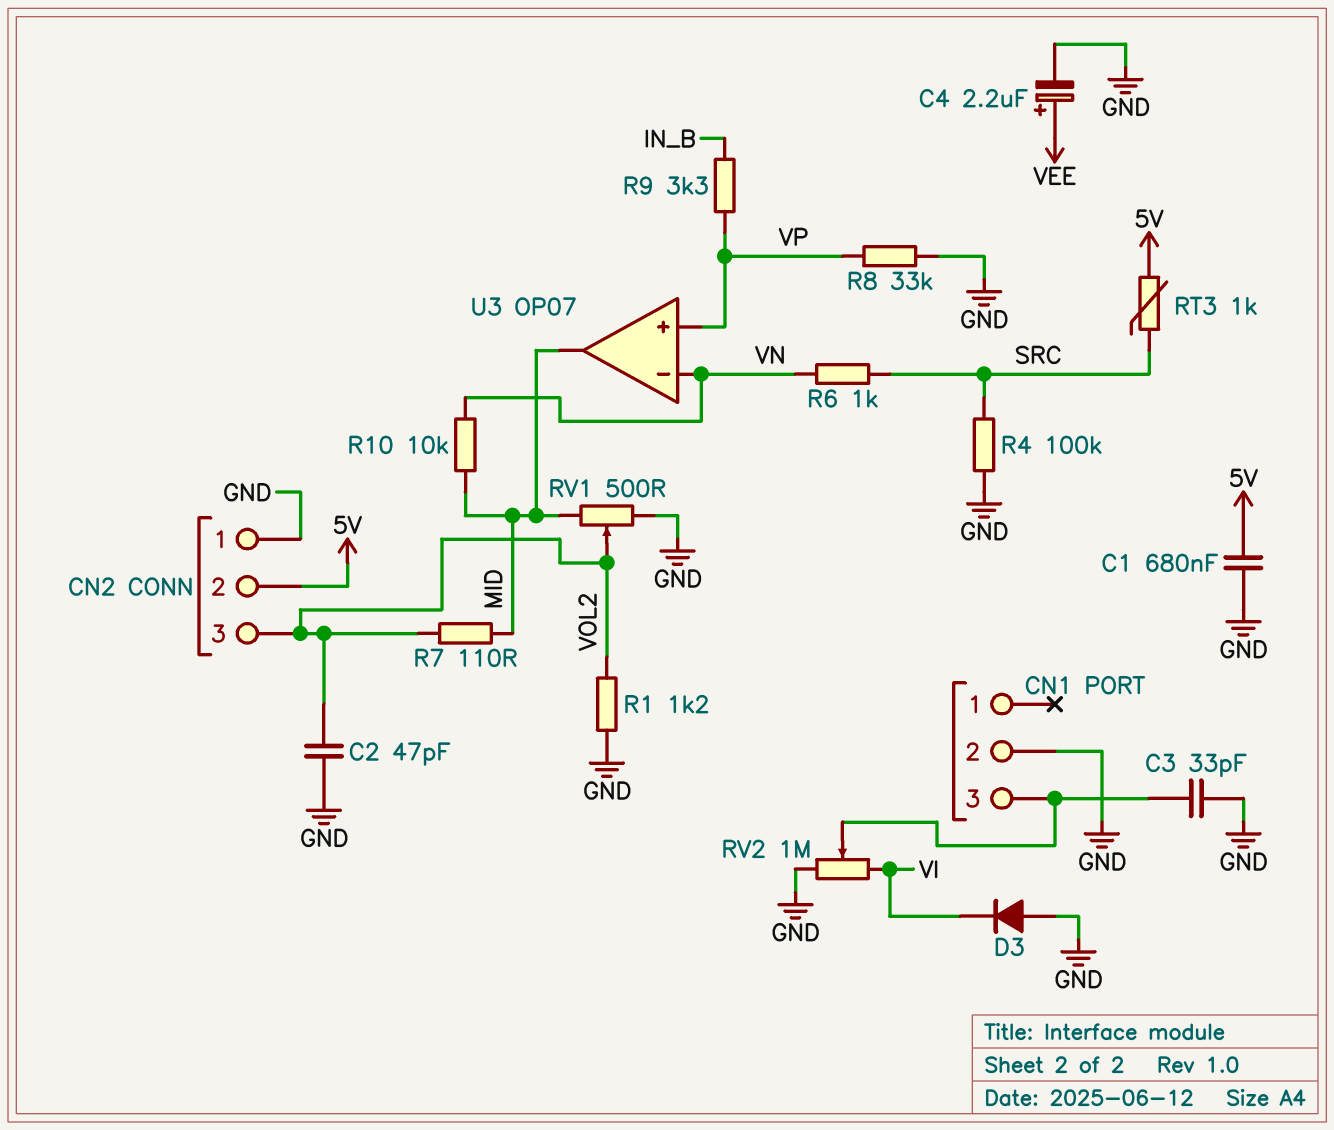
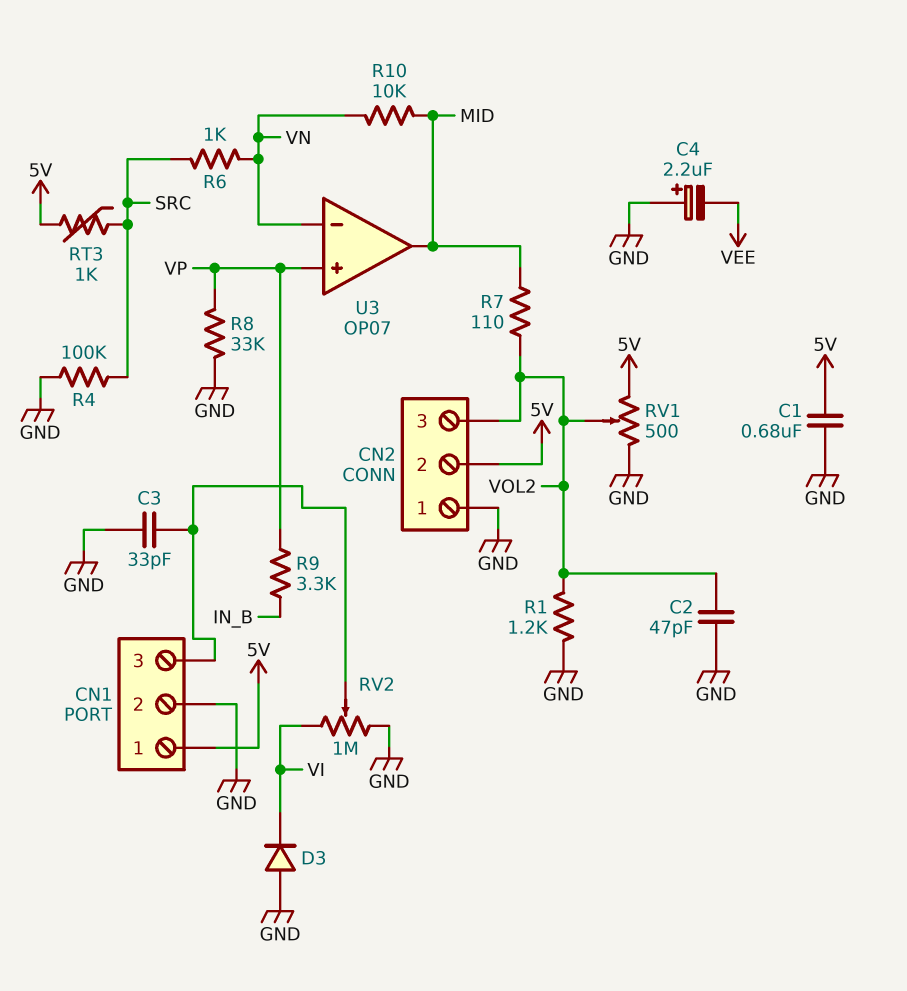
C4: 2.2uF (plus VEE, minus GND) -> 2.2uF (plus GND, minus VEE)
CN1 pin 1: none -> 5V
RV1: 500 (GND, MID, wiper VOL2) -> 500 (5V, GND, wiper VOL2)

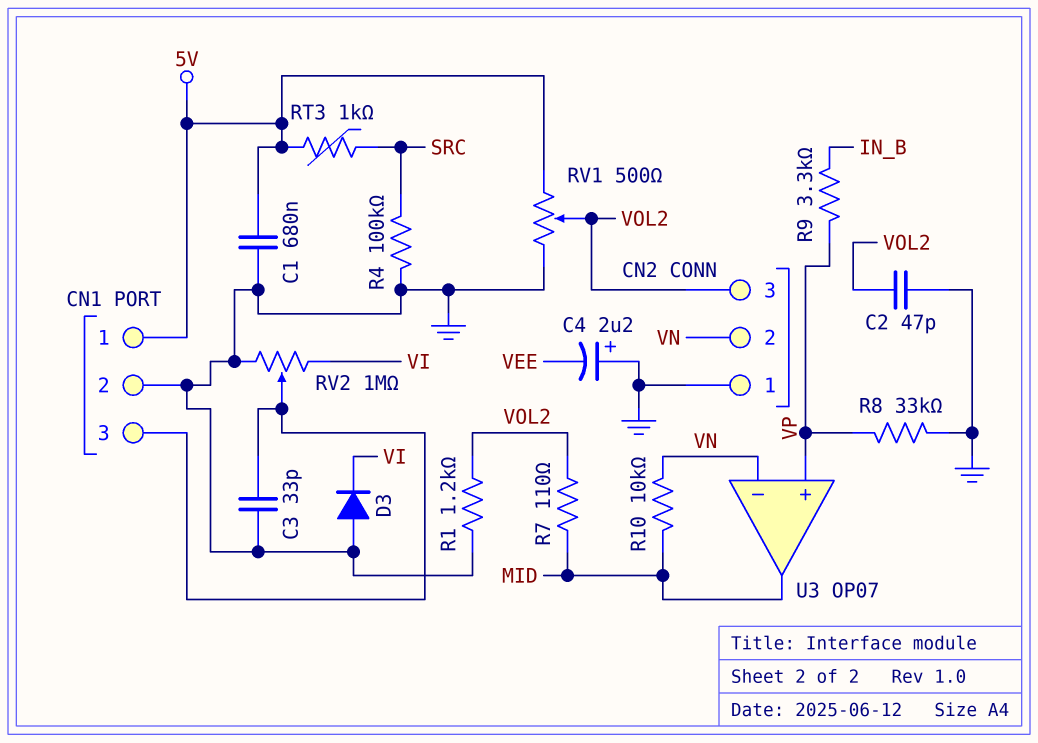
CN2 pin 2: 5V -> VN
R6: 1k (SRC, VN) -> none

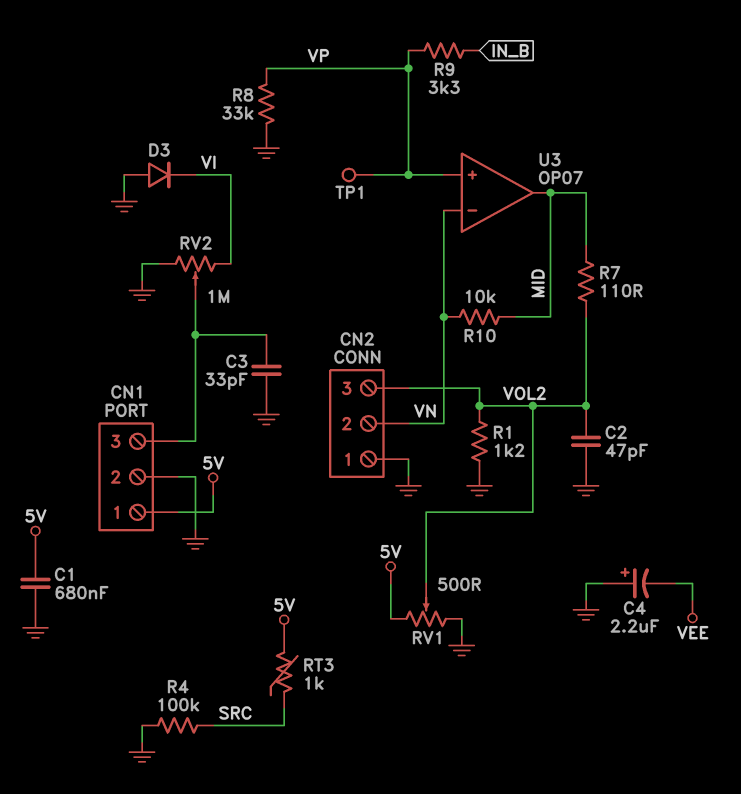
TP1: none -> test point (VP)

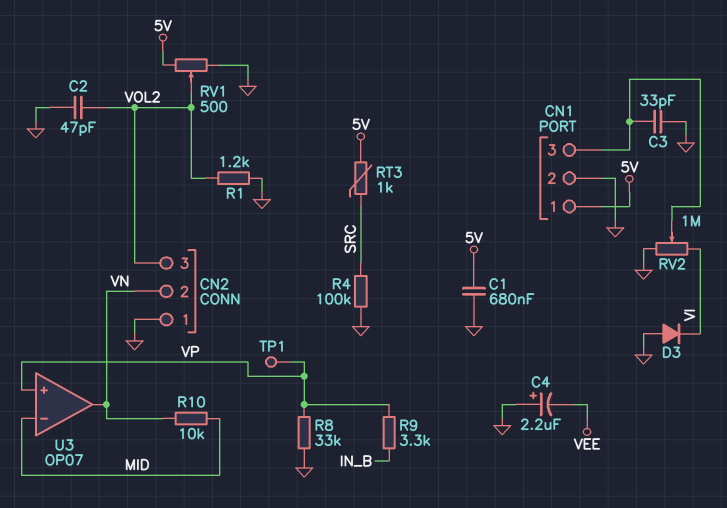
R7: 110 (MID, VOL2) -> none
U3 pin in-: VN -> MID
U3 pin out: MID -> VN

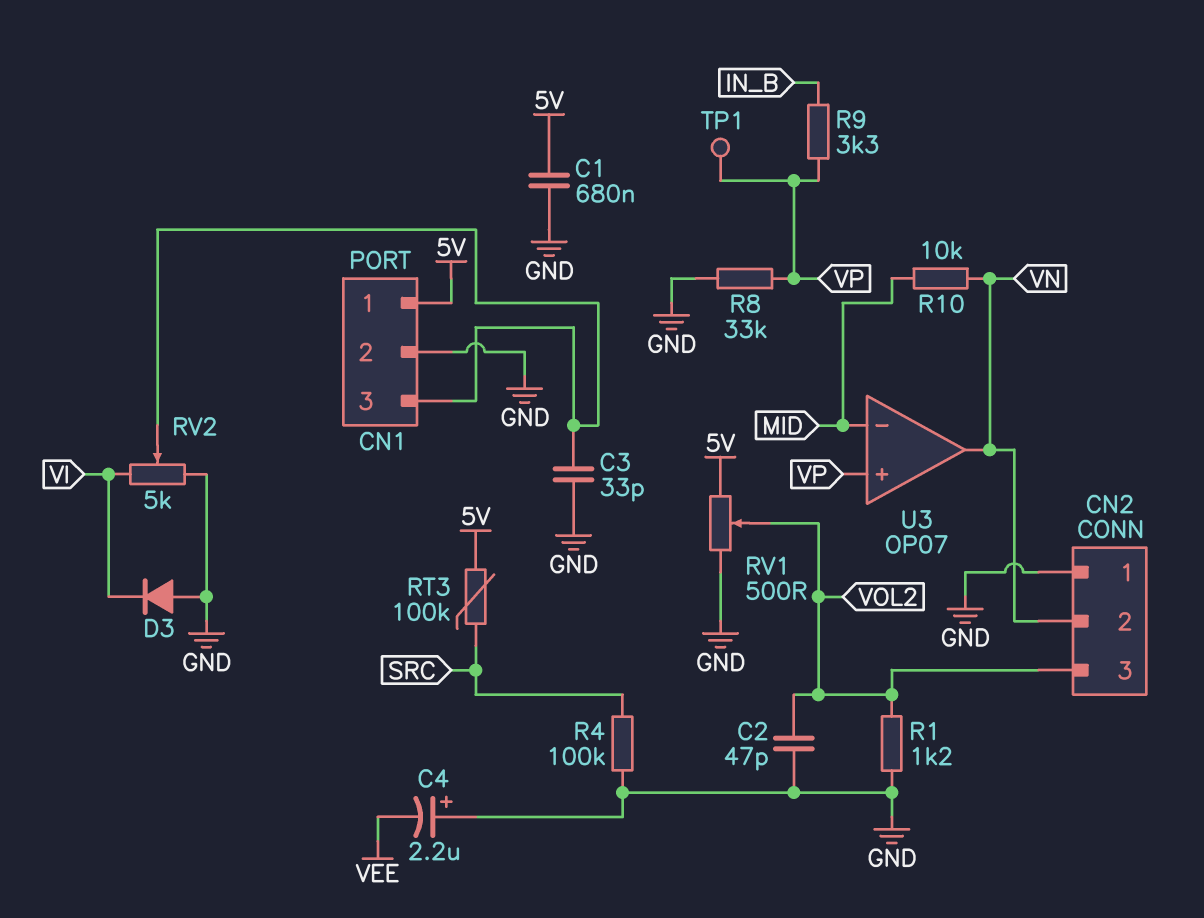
RT3: 1k (5V, SRC) -> 100k (5V, SRC)
RV2: 1M (GND, VI, wiper CN1/3) -> 5k (GND, VI, wiper CN1/3)

